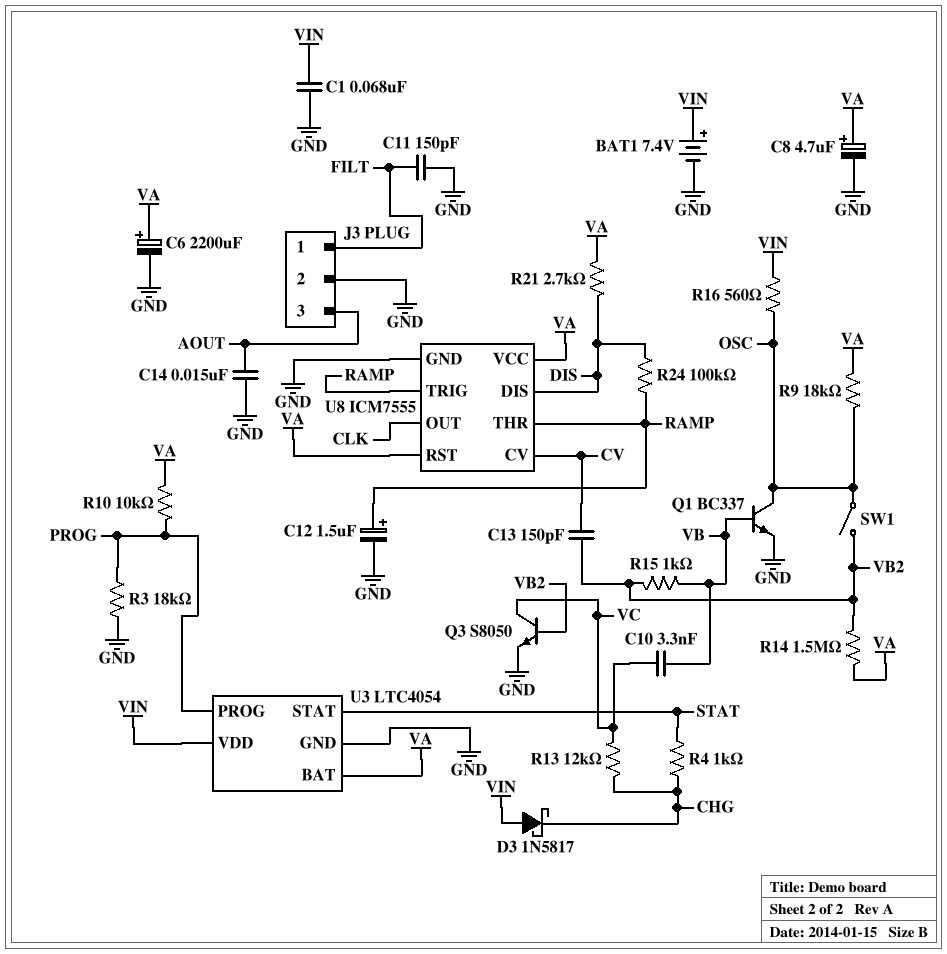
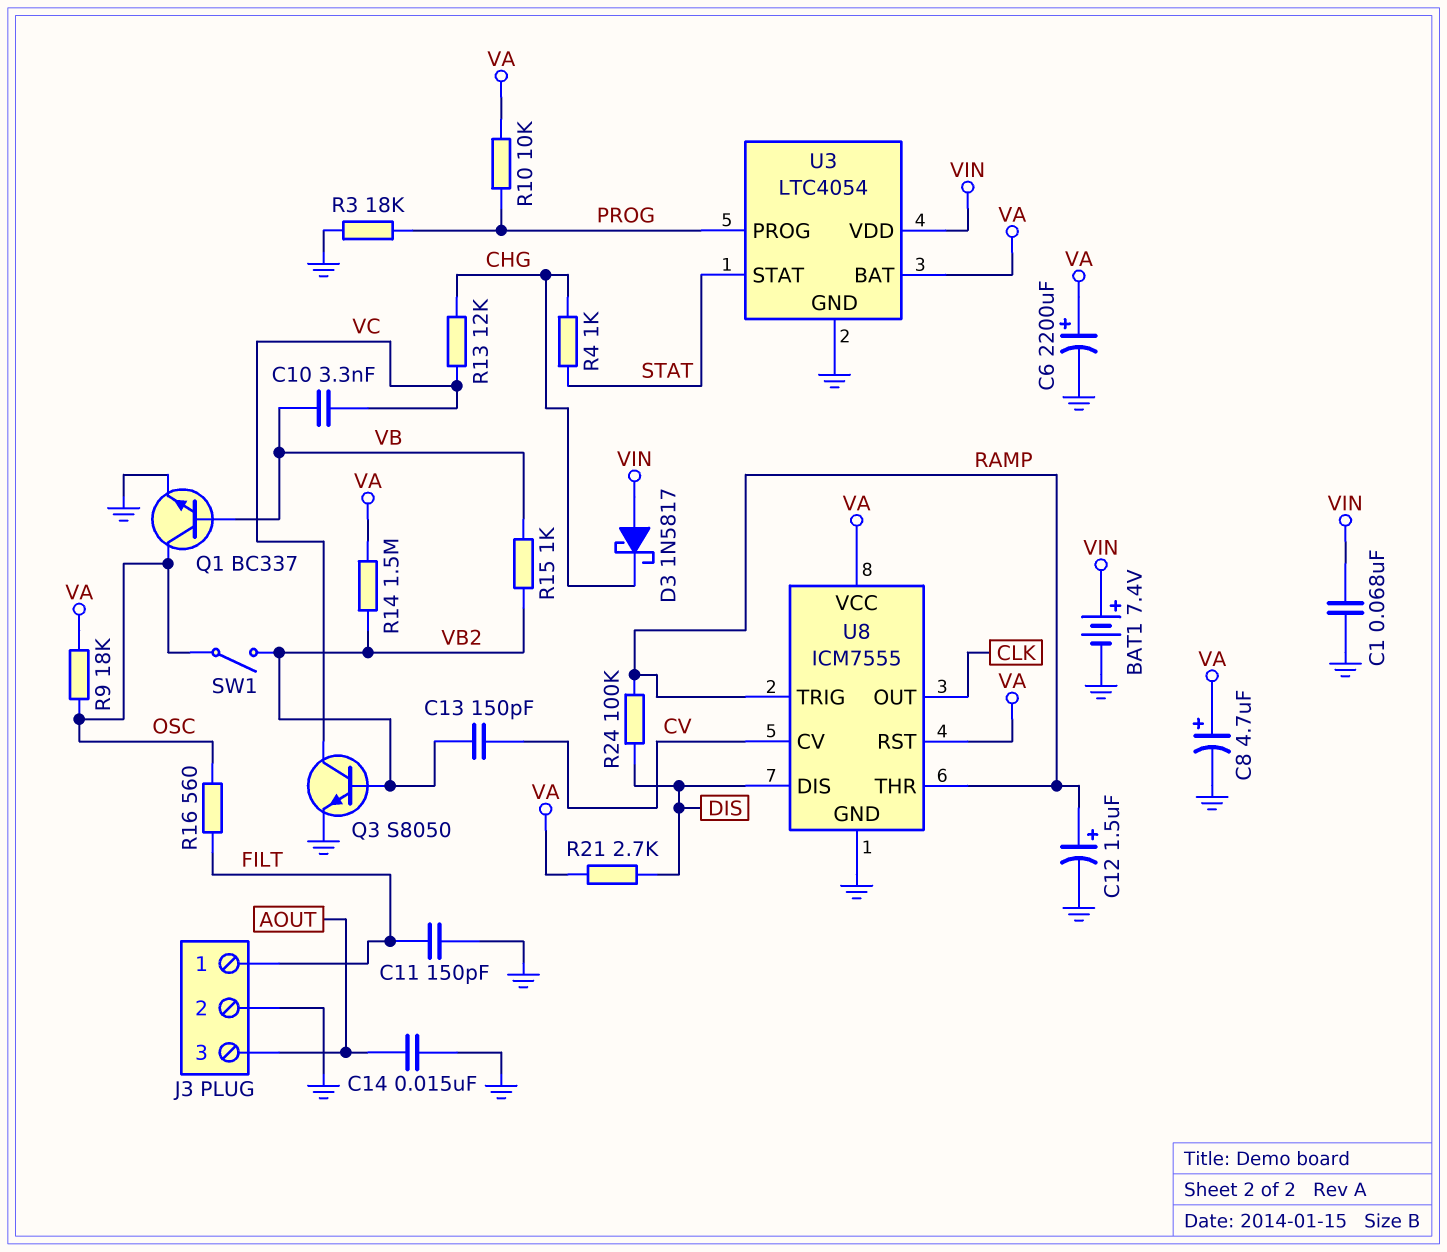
R16: 560 (OSC, VIN) -> 560 (FILT, OSC)

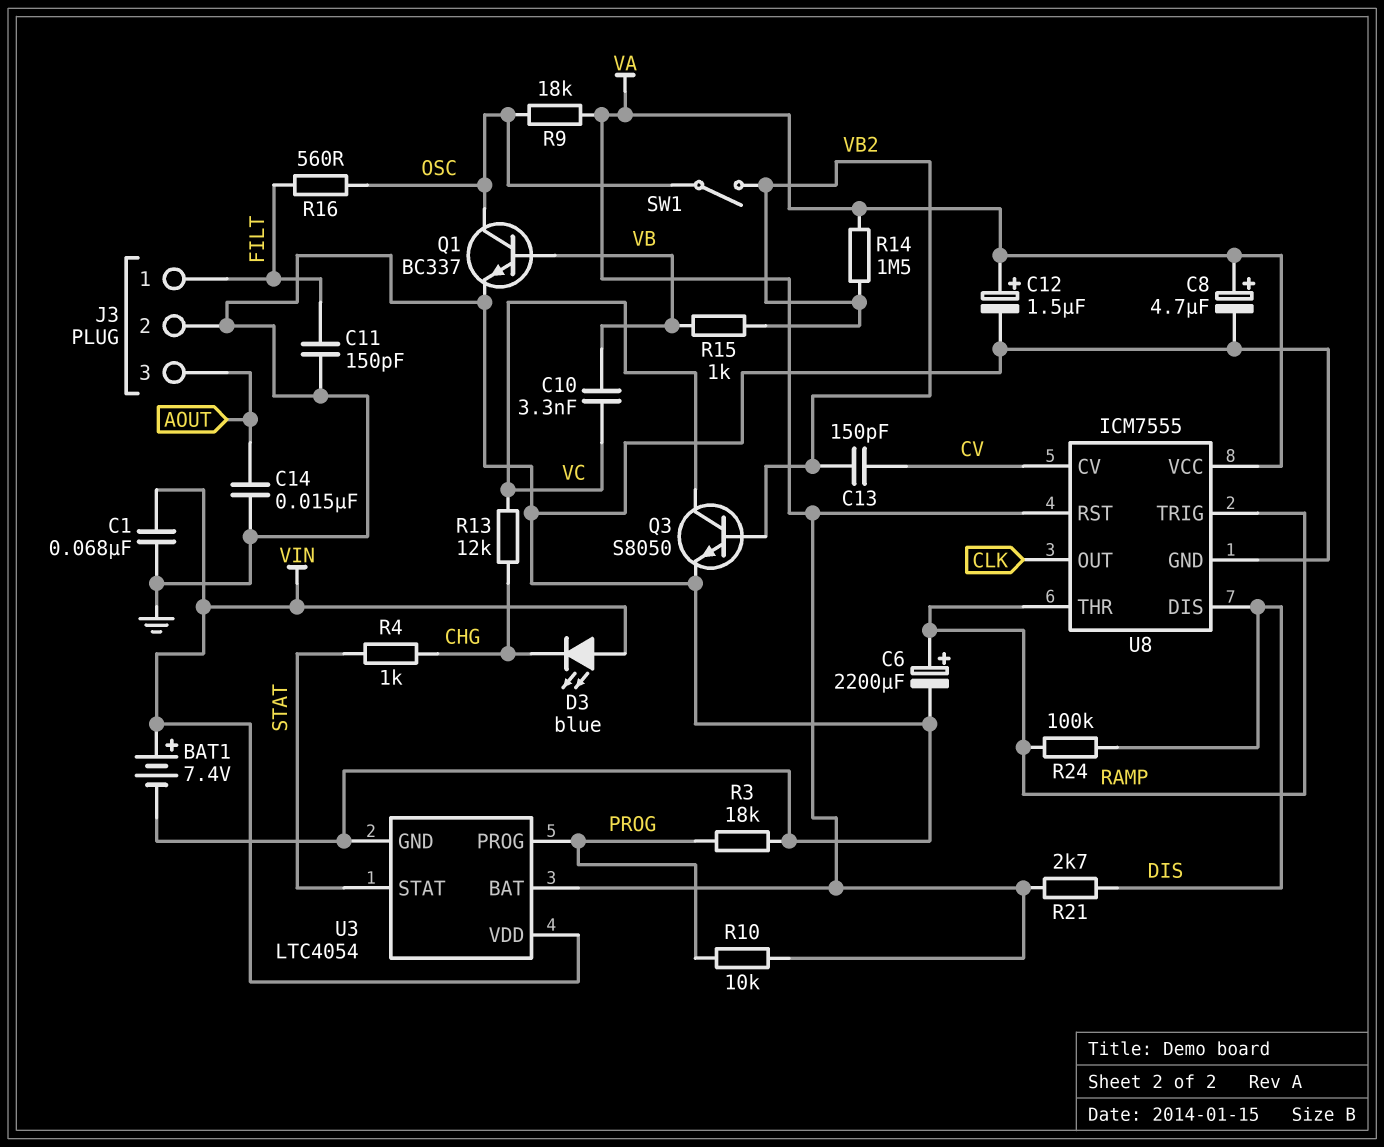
C6: 2200uF (plus VA, minus GND) -> 2200uF (plus RAMP, minus GND)
C12: 1.5uF (plus RAMP, minus GND) -> 1.5uF (plus VA, minus GND)
D3: schottky 1N5817 (A VIN, K CHG) -> LED blue (A VIN, K CHG)

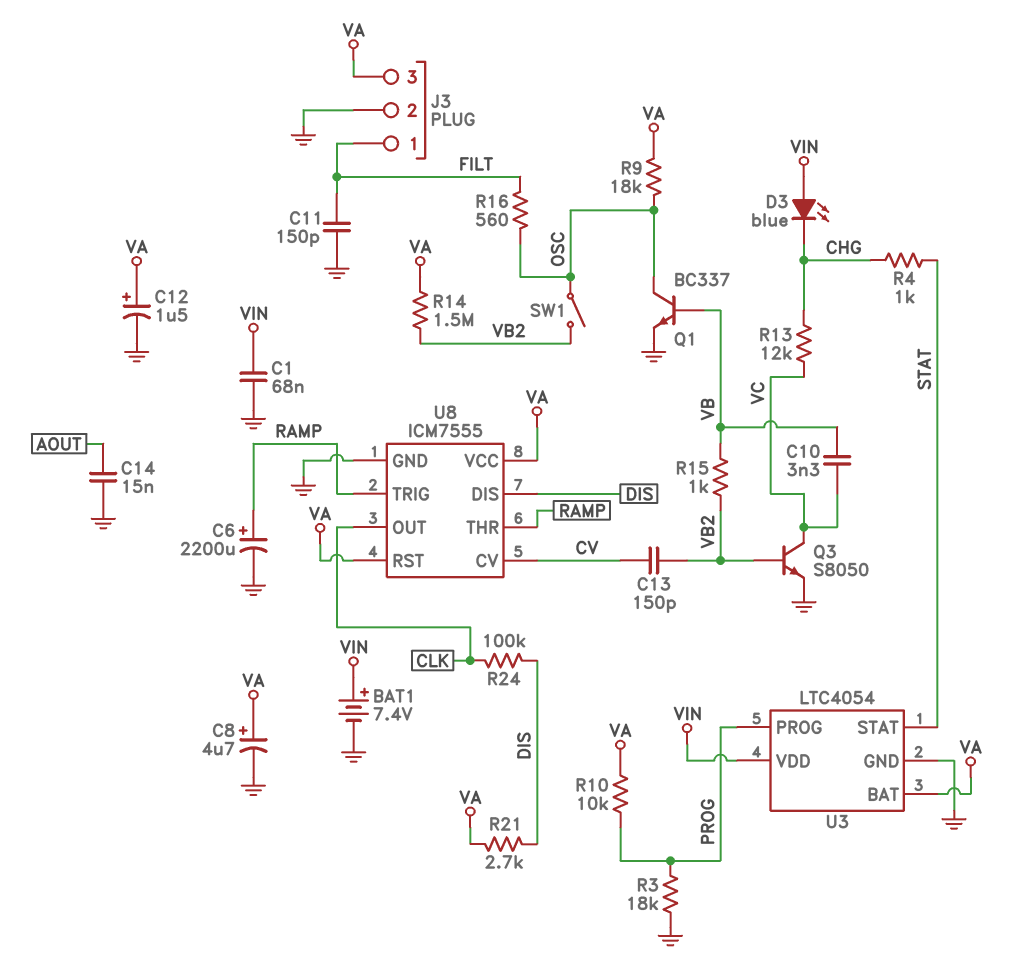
J3 pin 3: AOUT -> VA
R24: 100k (DIS, RAMP) -> 100k (CLK, DIS)

